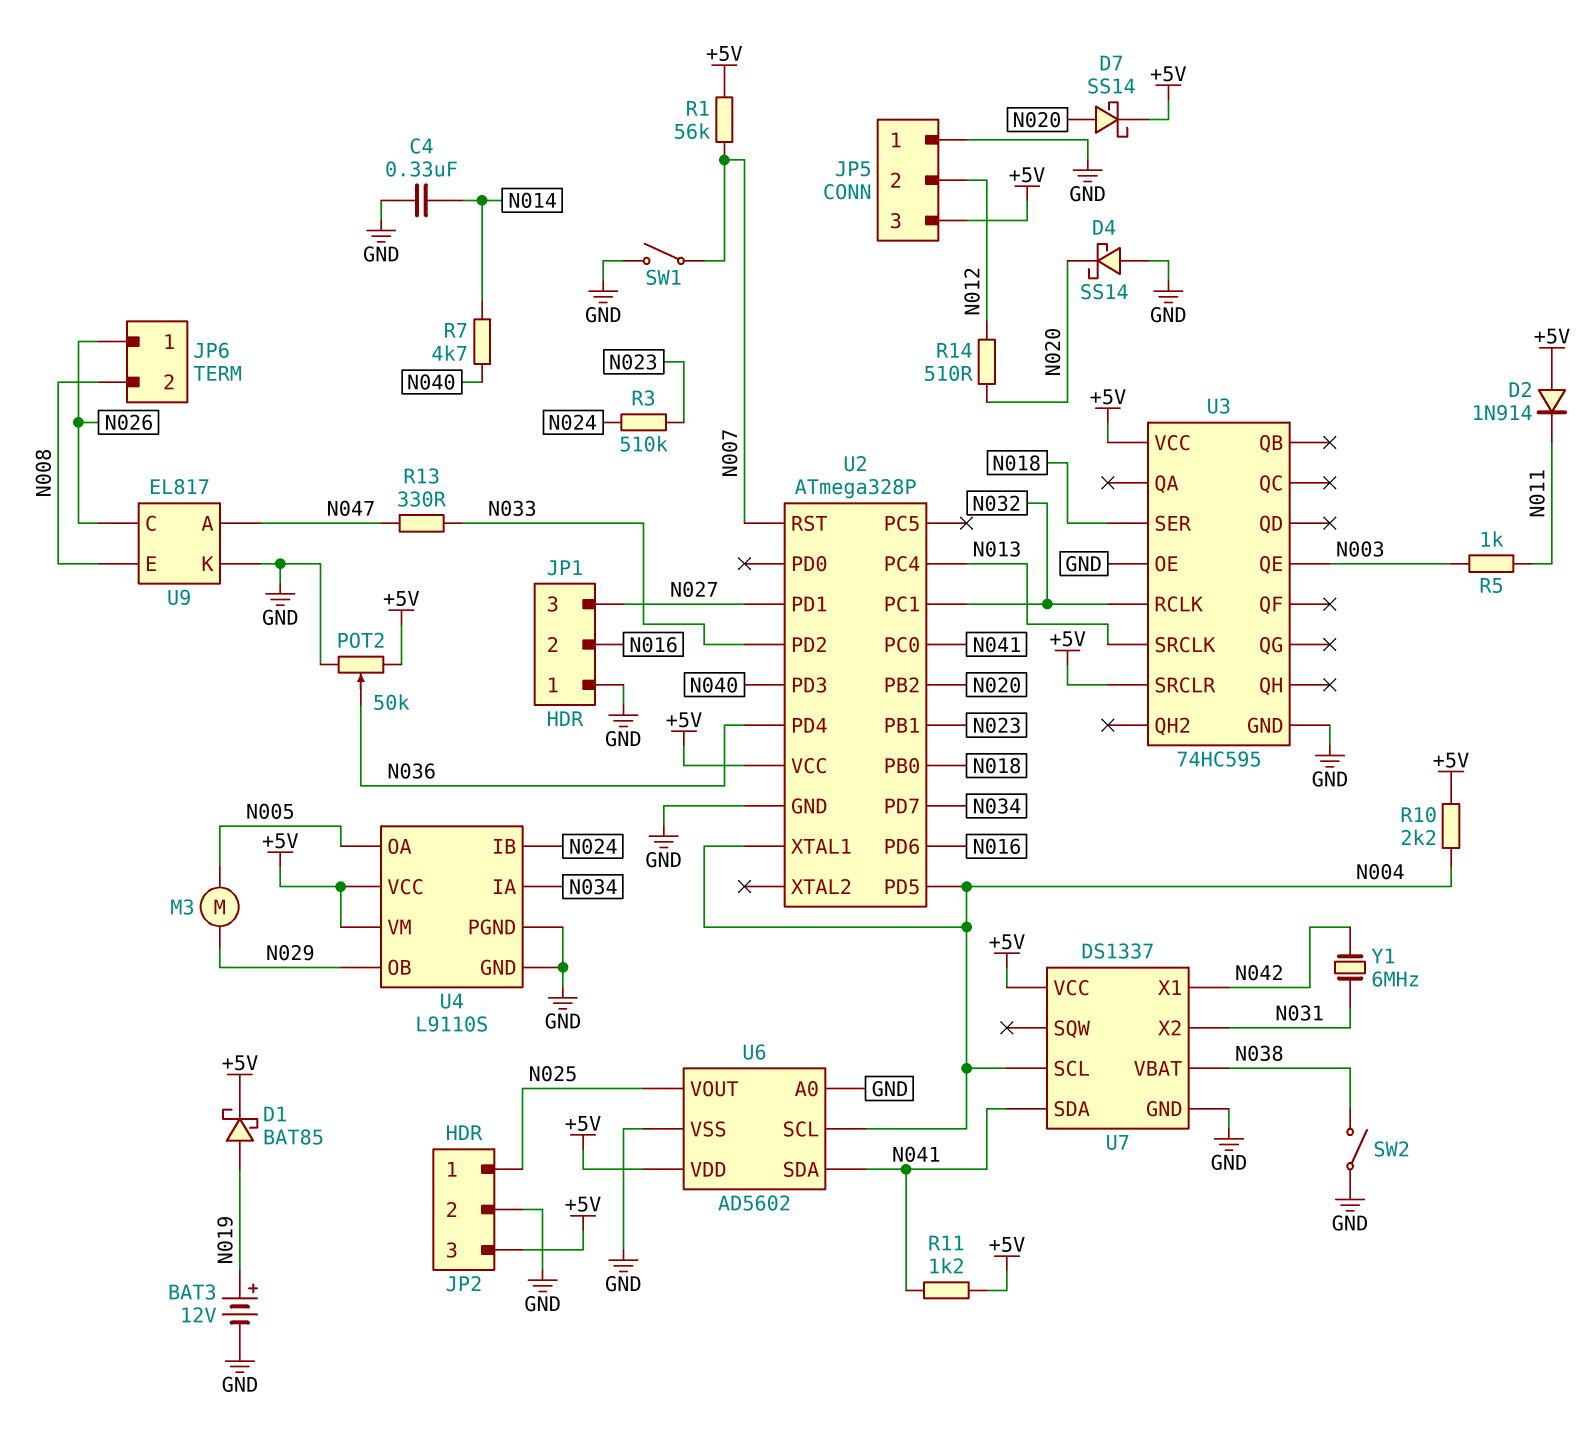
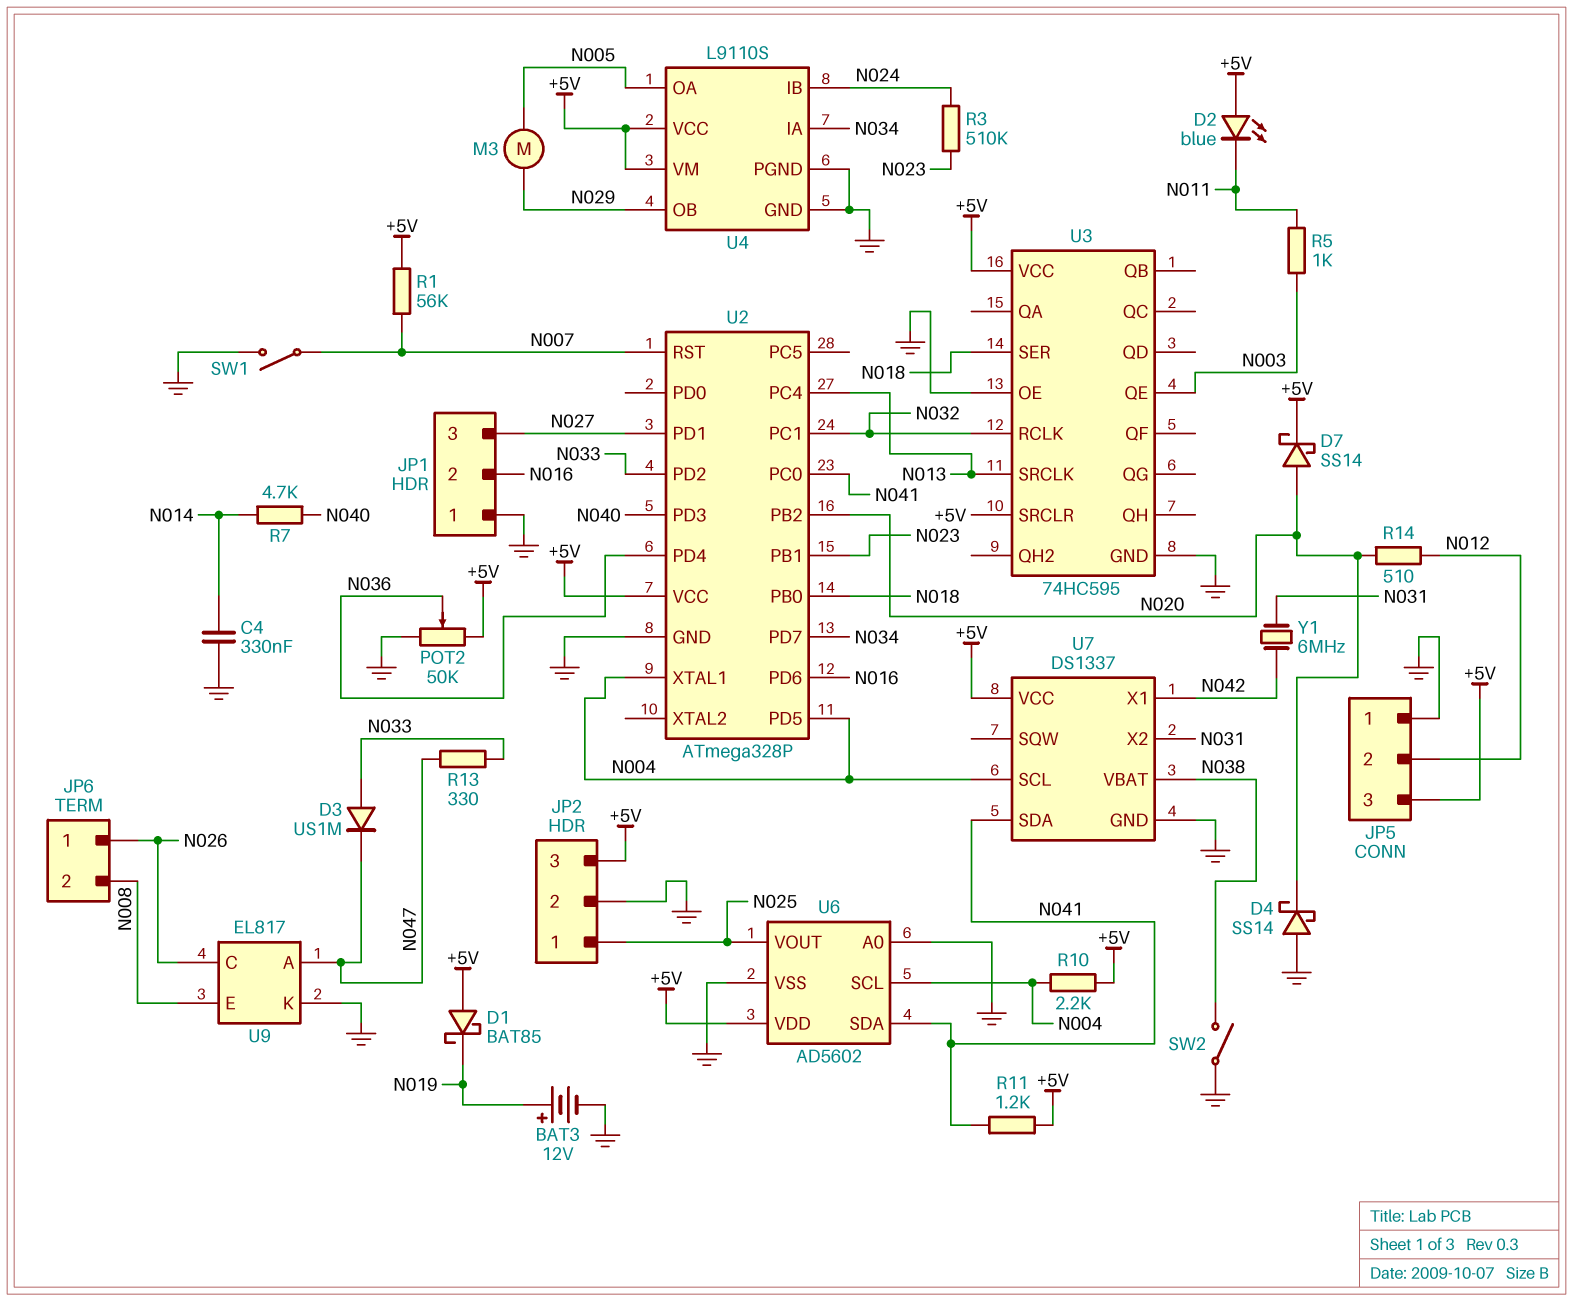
D1: schottky BAT85 (A N019, K +5V) -> schottky BAT85 (A +5V, K N019)
D2: diode 1N914 (A +5V, K N011) -> LED blue (A +5V, K N011)
D3: none -> diode US1M (A N033, K N047)

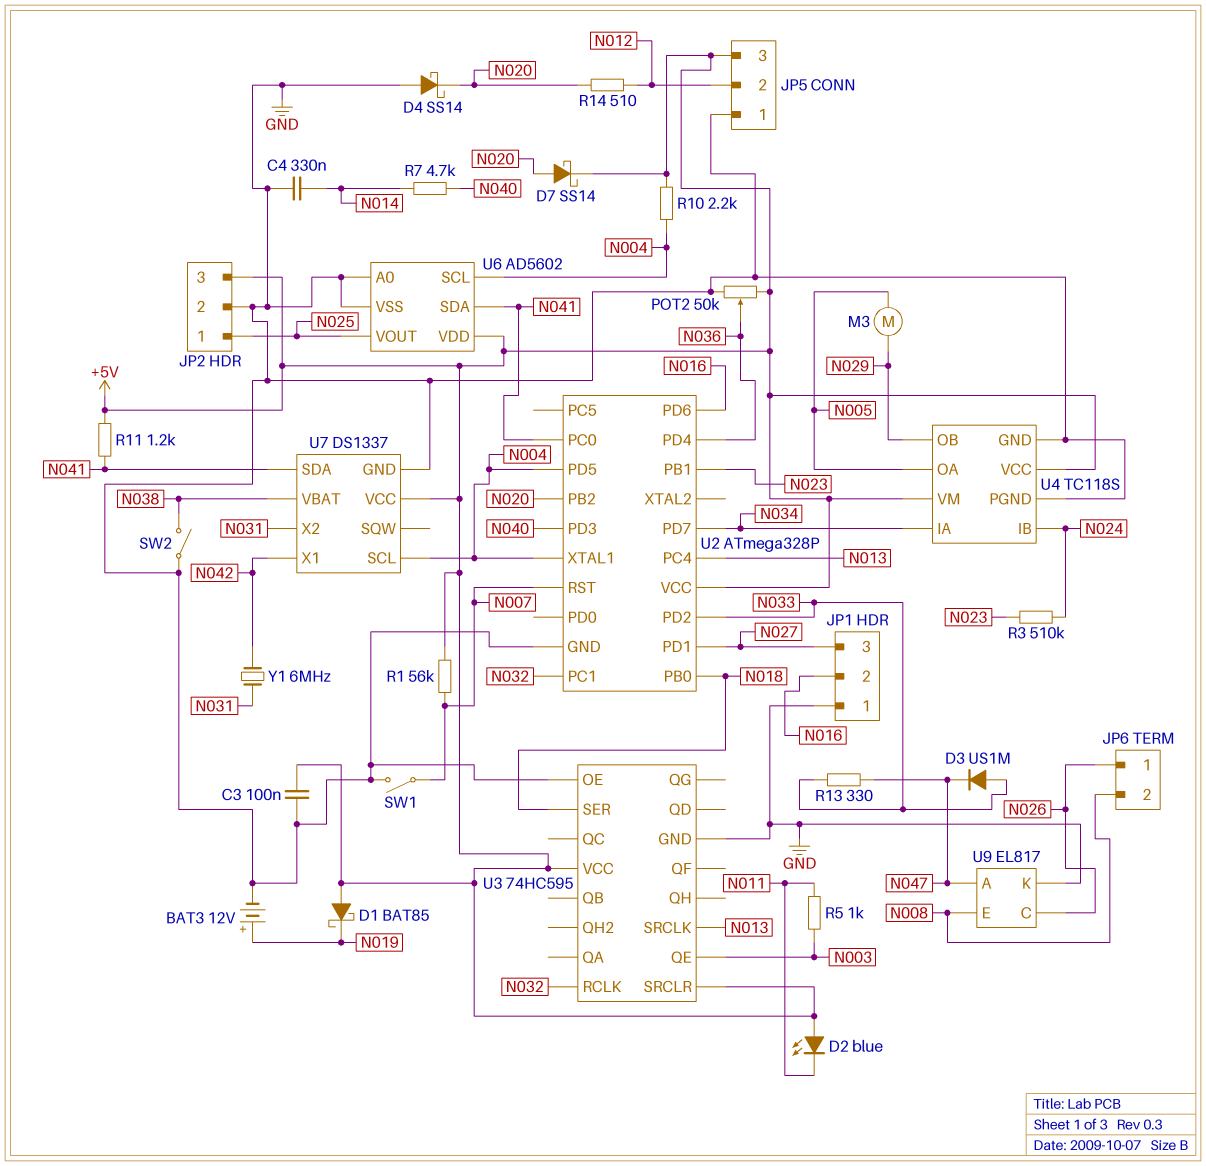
C3: none -> 100nF (+5V, GND)
U4: L9110S -> TC118S

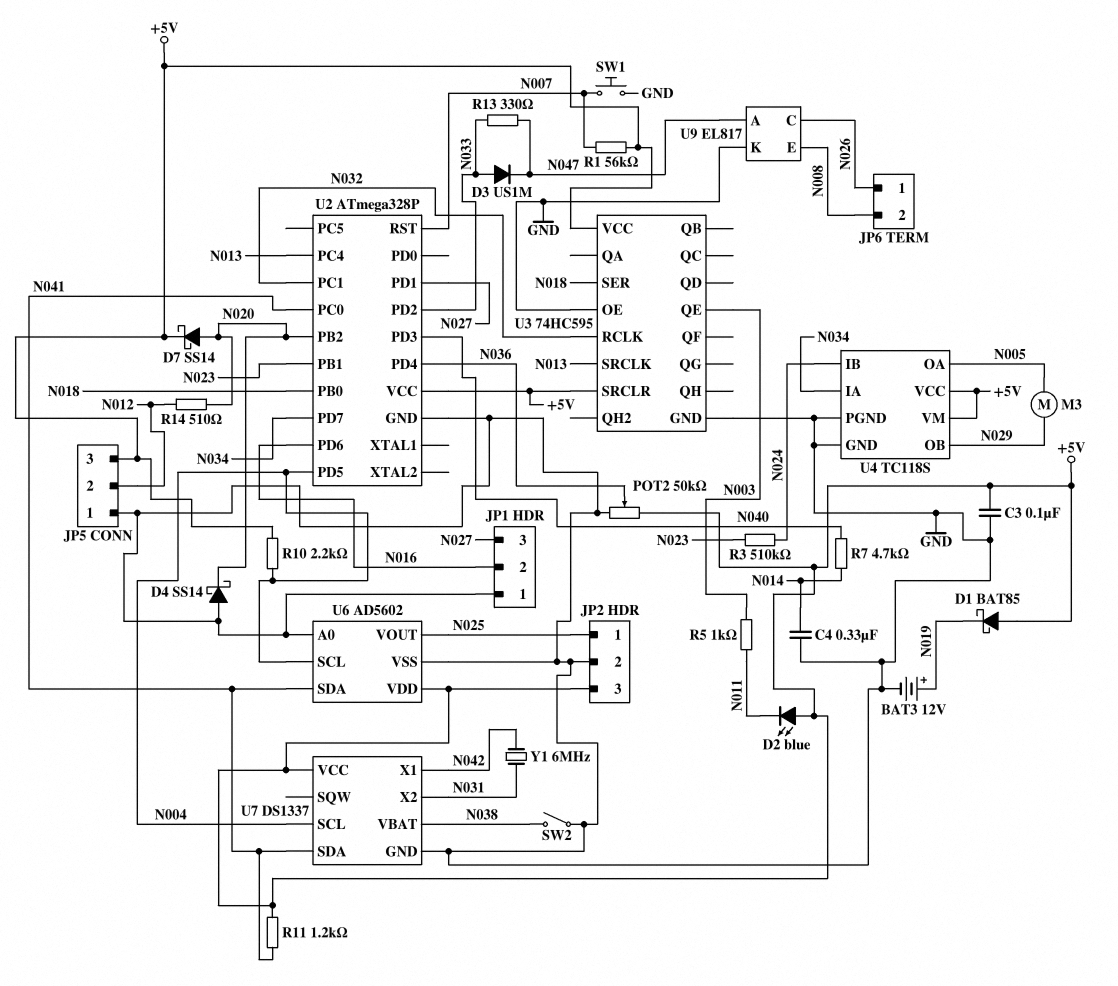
SW1: switch (GND, N007) -> button (GND, N007)
U2 pin XTAL1: N004 -> none

